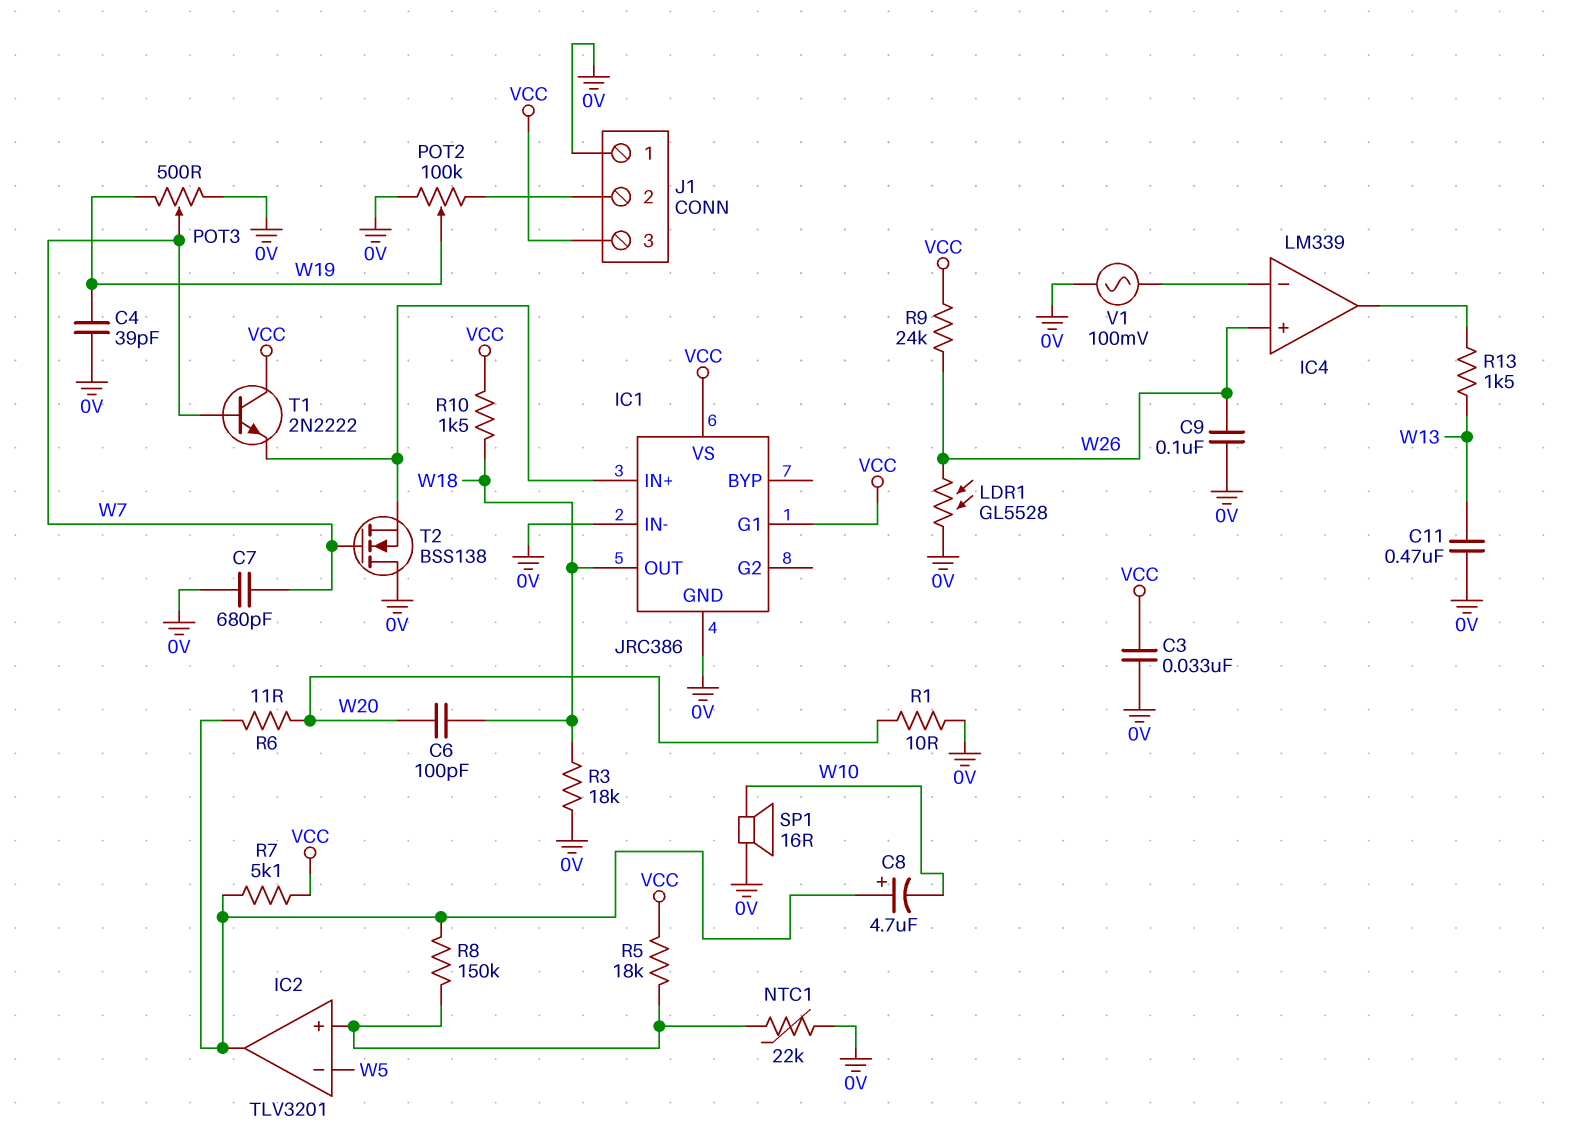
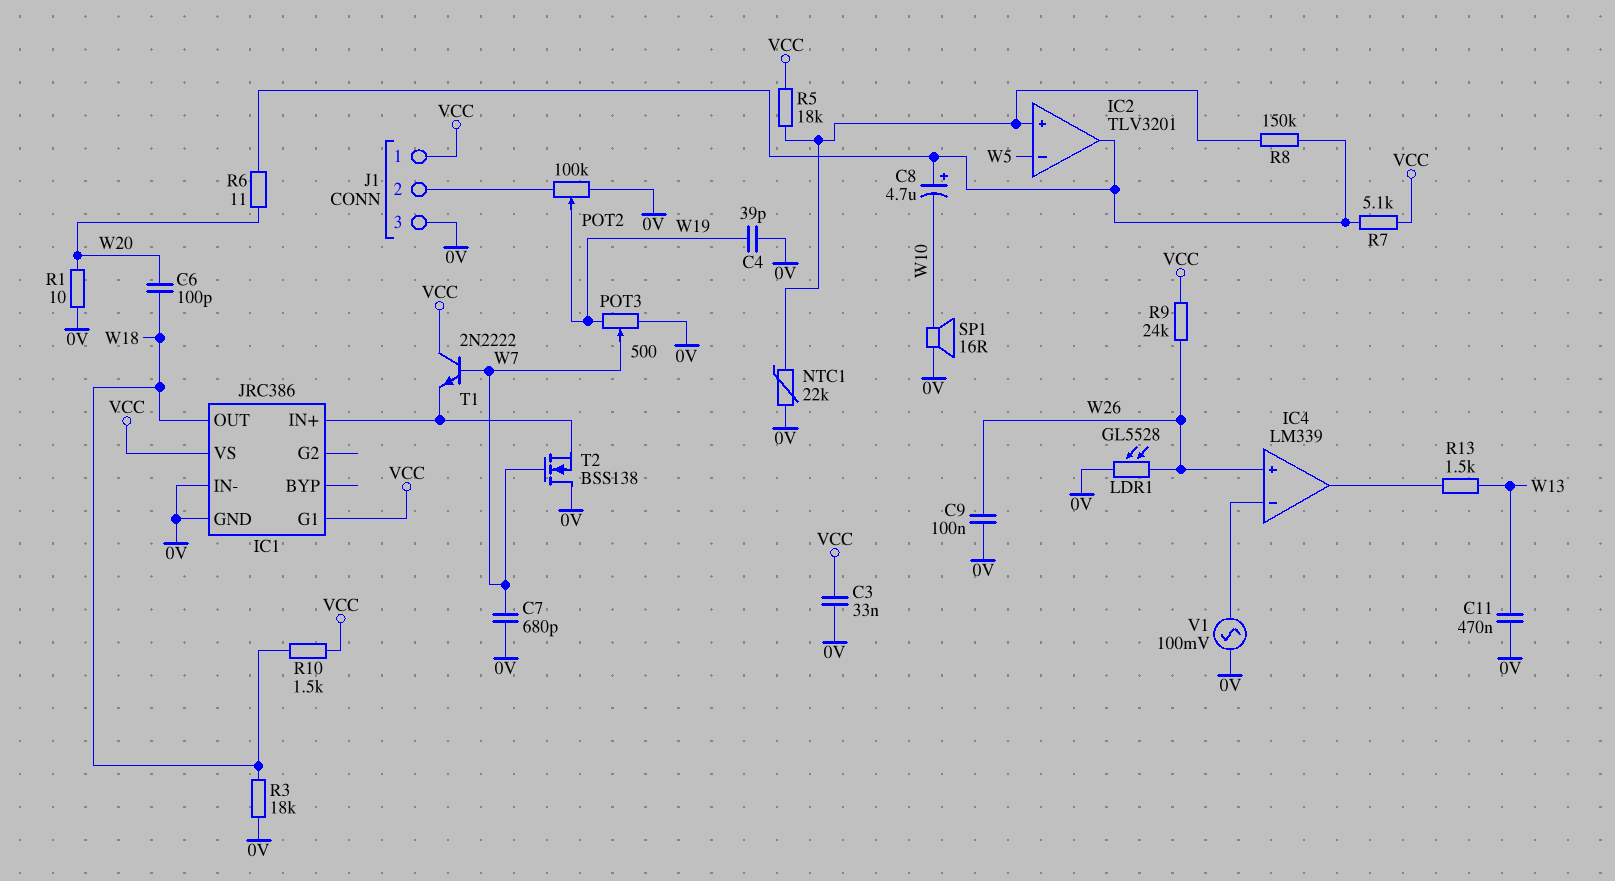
J1 pin 1: 0V -> VCC
J1 pin 3: VCC -> 0V

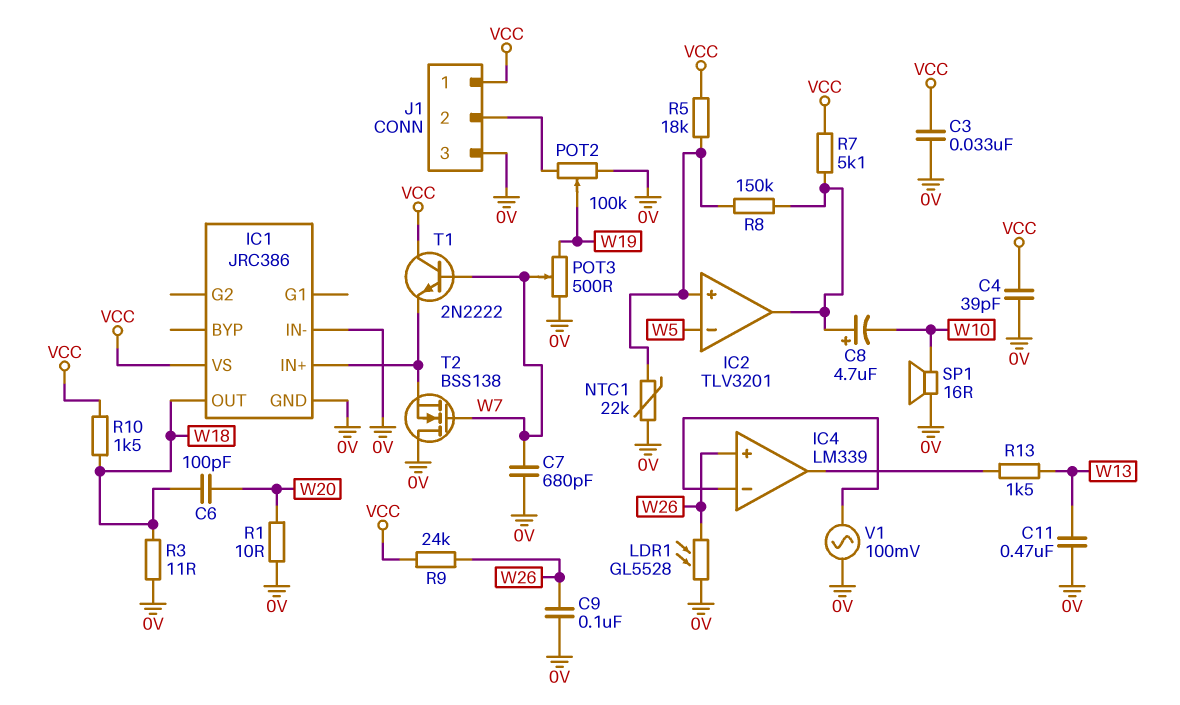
C4: 39pF (0V, W19) -> 39pF (0V, VCC)
IC1 pin G1: VCC -> none
R3: 18k (0V, W18) -> 11 (0V, W18)
R6: 11 (IC2/out, W20) -> none

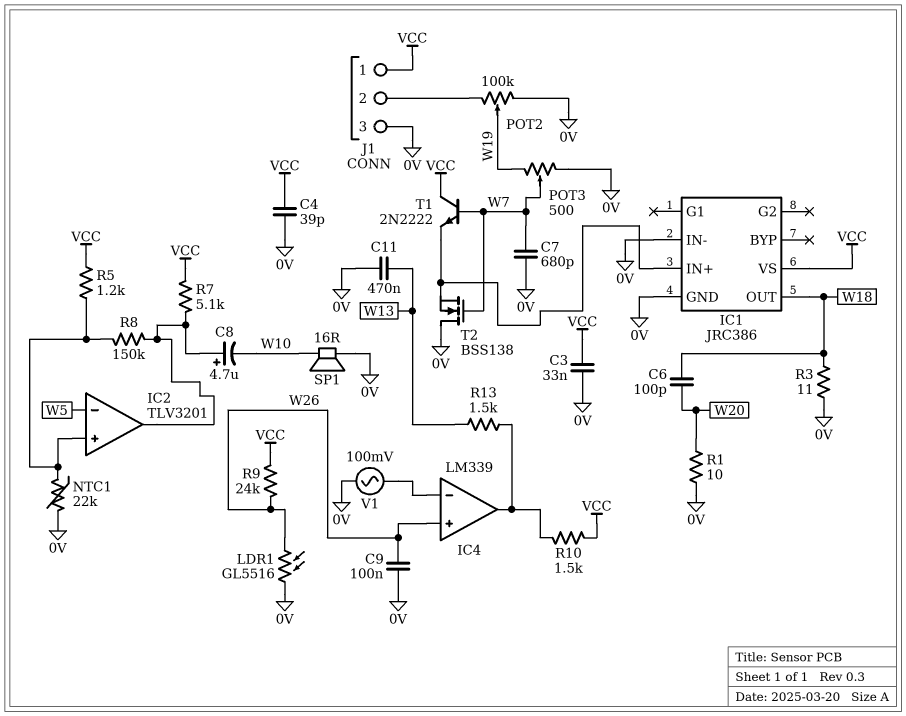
LDR1: GL5528 (0V, W26) -> GL5516 (0V, W26)
R5: 18k (IC2/in+, VCC) -> 1.2k (IC2/in+, VCC)
R10: 1.5k (VCC, W18) -> 1.5k (IC4/out, VCC)

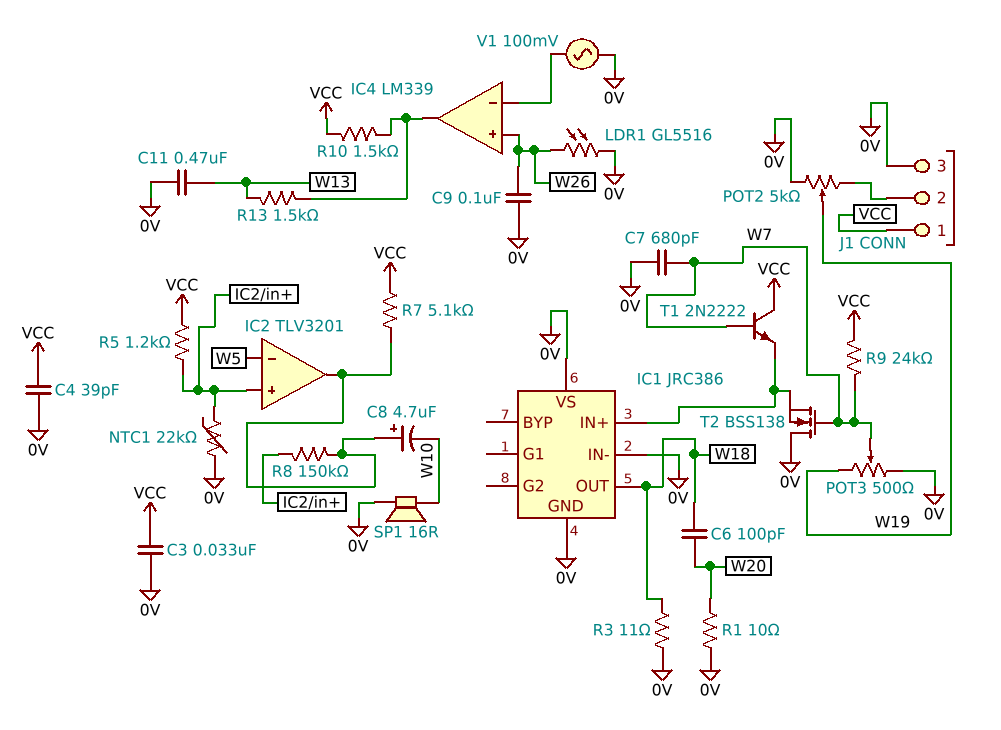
IC1 pin VS: VCC -> 0V
POT2: 100k (0V, J1/2, wiper W19) -> 5k (0V, J1/2, wiper W19)
R9: 24k (VCC, W26) -> 24k (VCC, W7)

